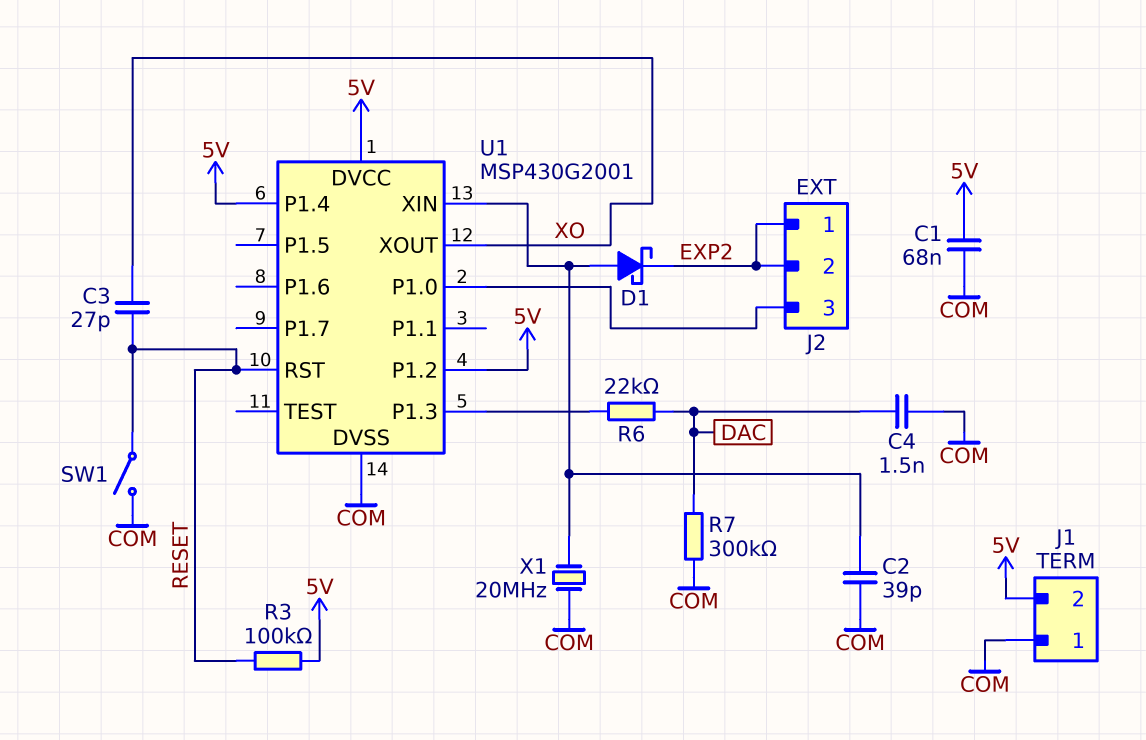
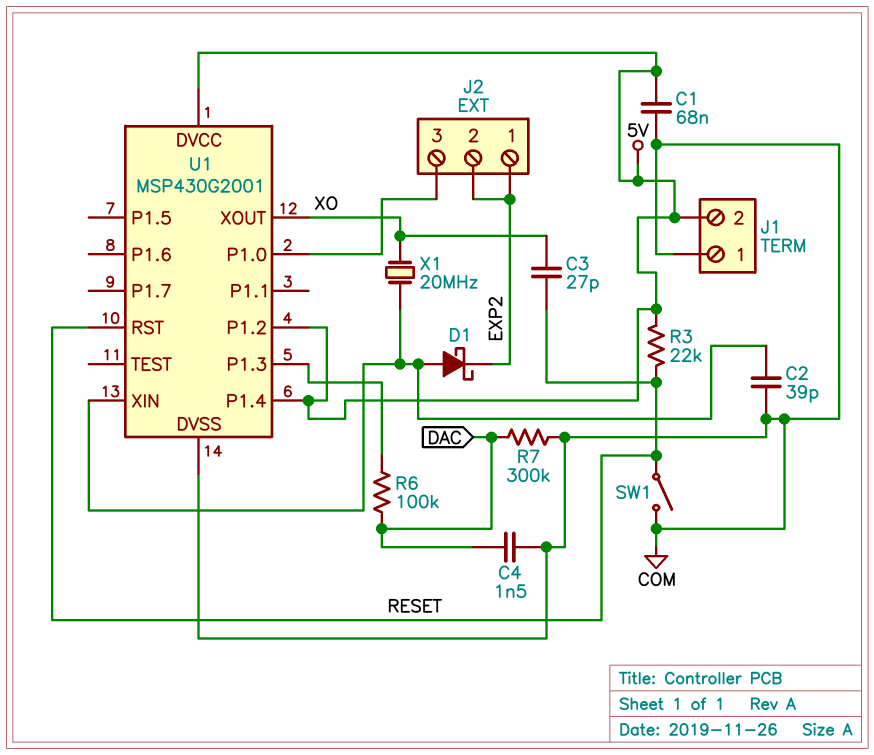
R3: 100k (5V, RESET) -> 22k (5V, RESET)
R6: 22k (DAC, U1/P1.3) -> 100k (DAC, U1/P1.3)
X1: 20MHz (COM, U1/XIN) -> 20MHz (U1/XIN, XO)

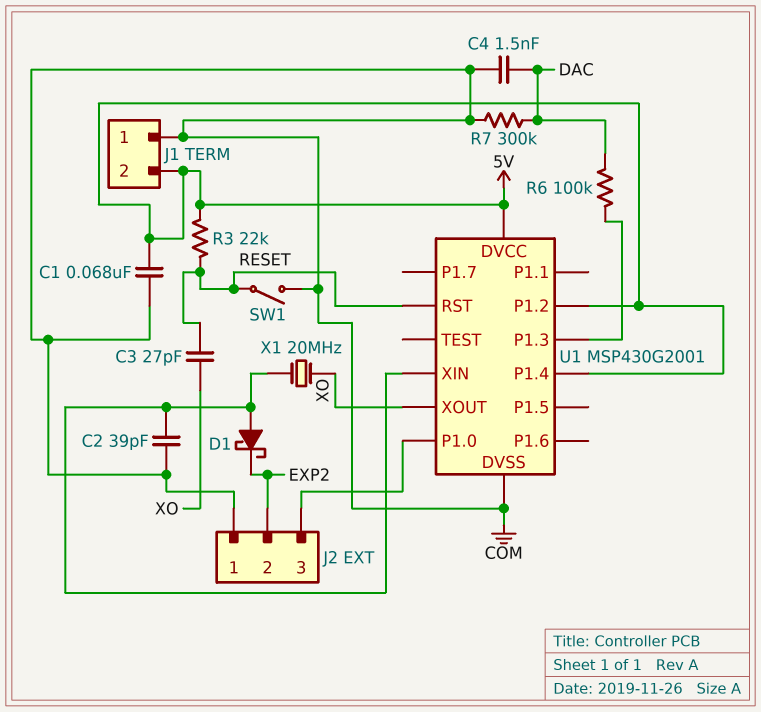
J2 pin 1: EXP2 -> COM

